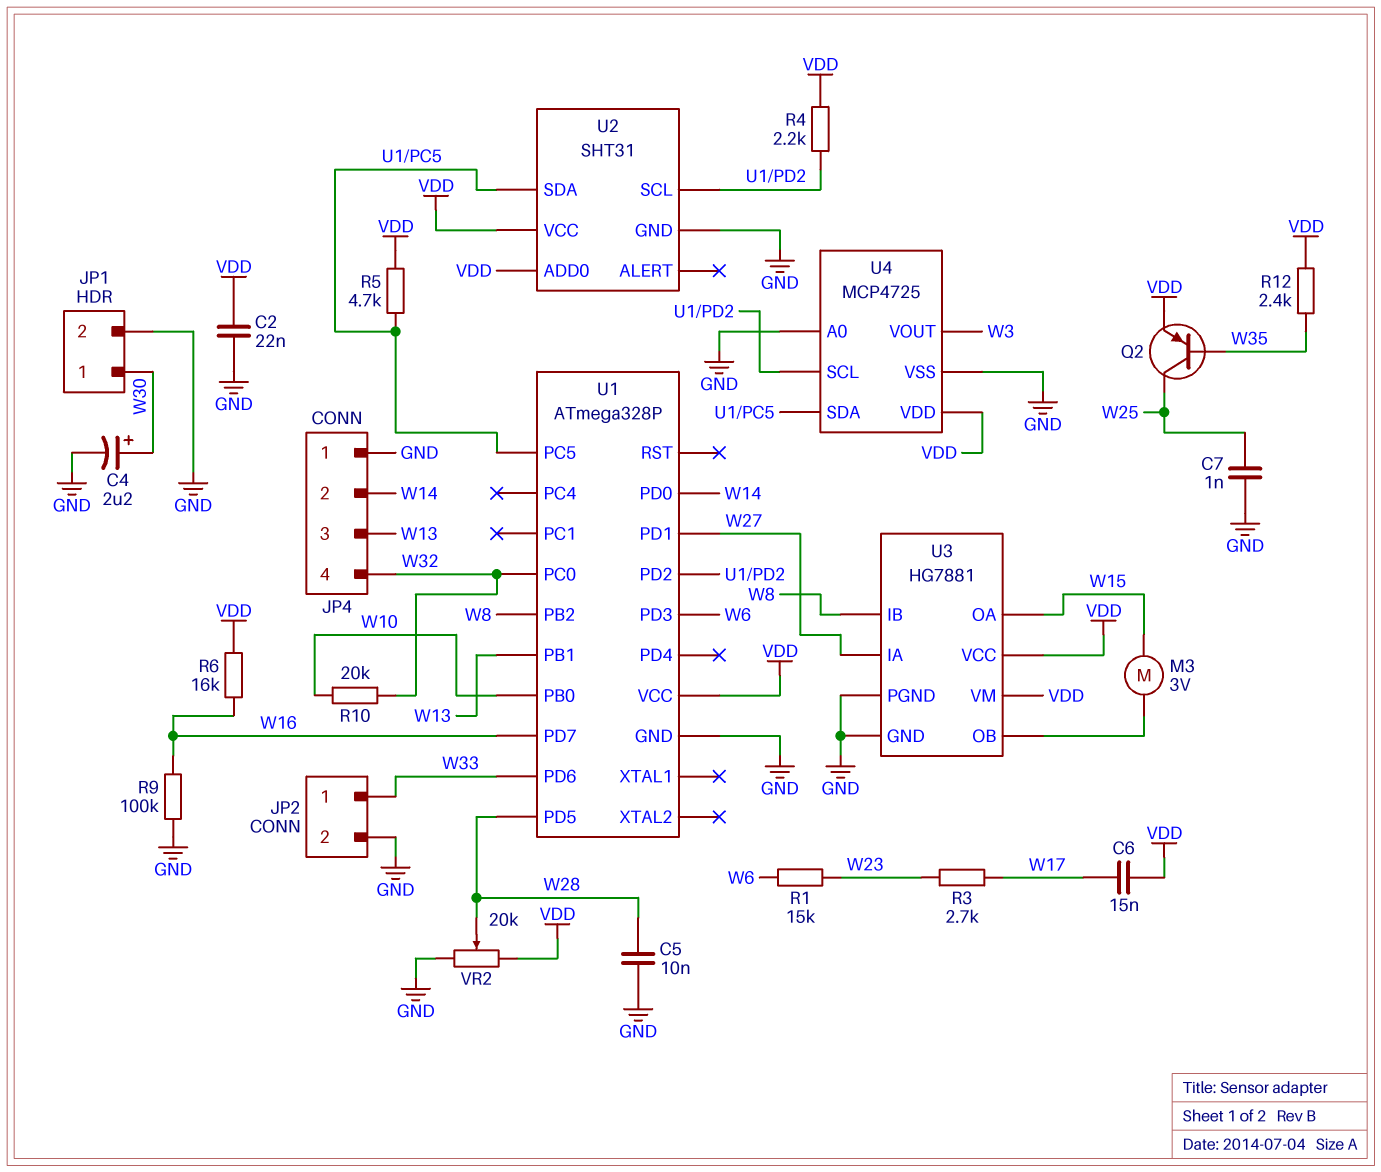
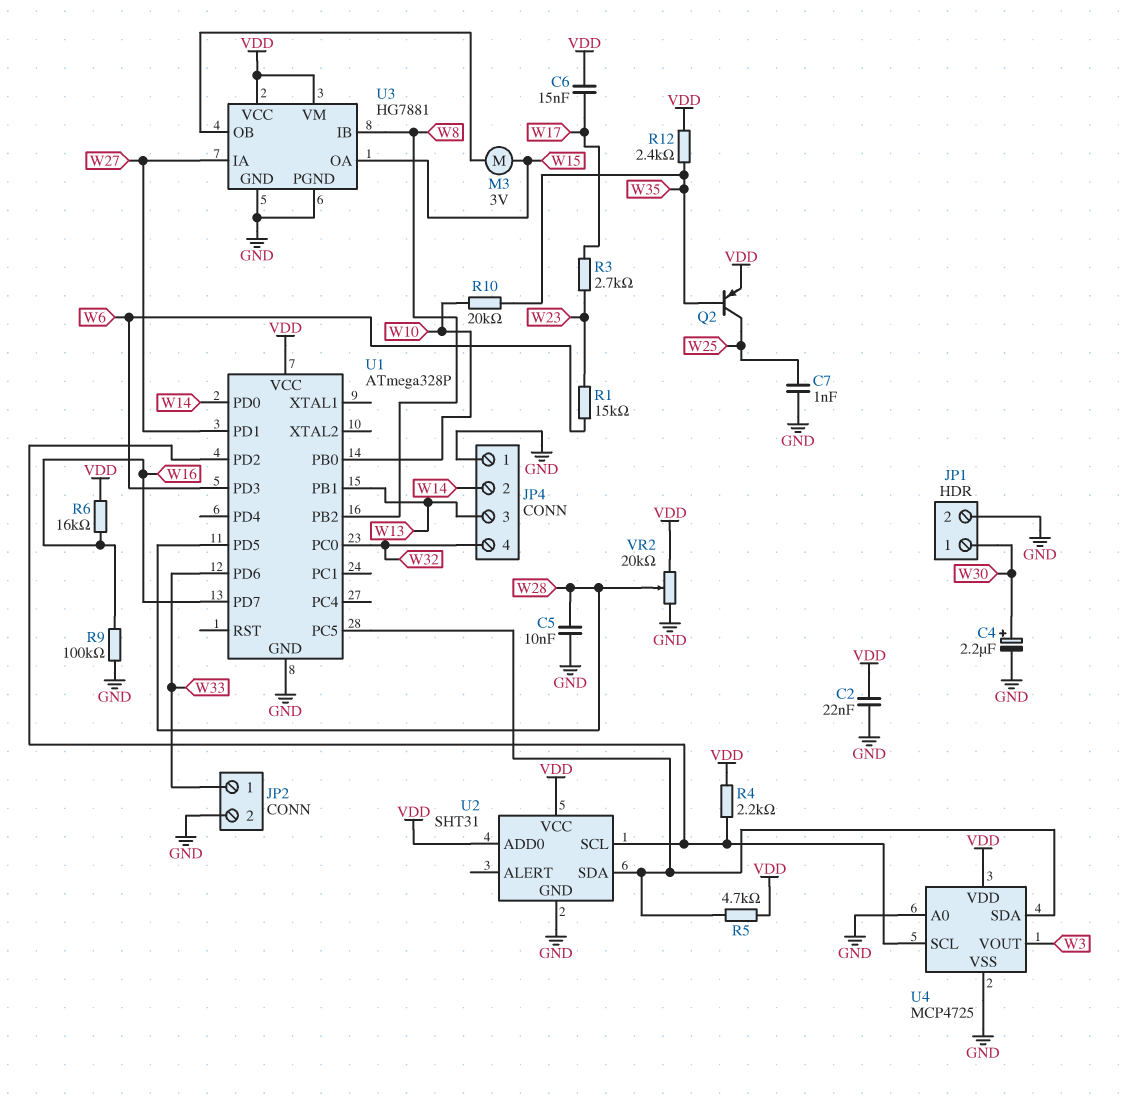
R10: 20k (W10, W32) -> 20k (W10, W35)

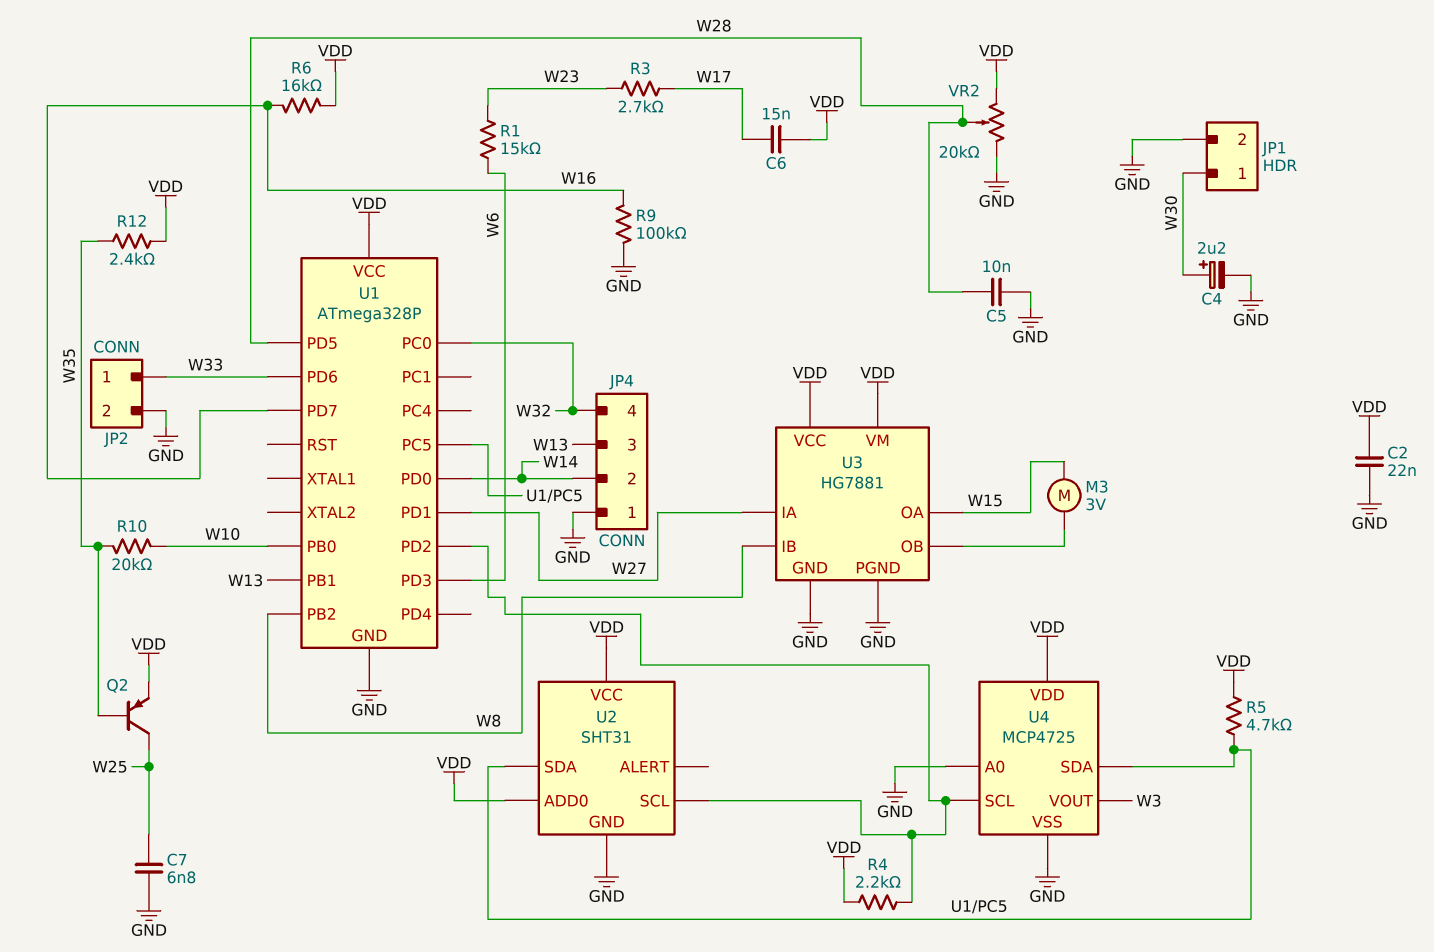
C7: 1nF (GND, W25) -> 6.8nF (GND, W25)

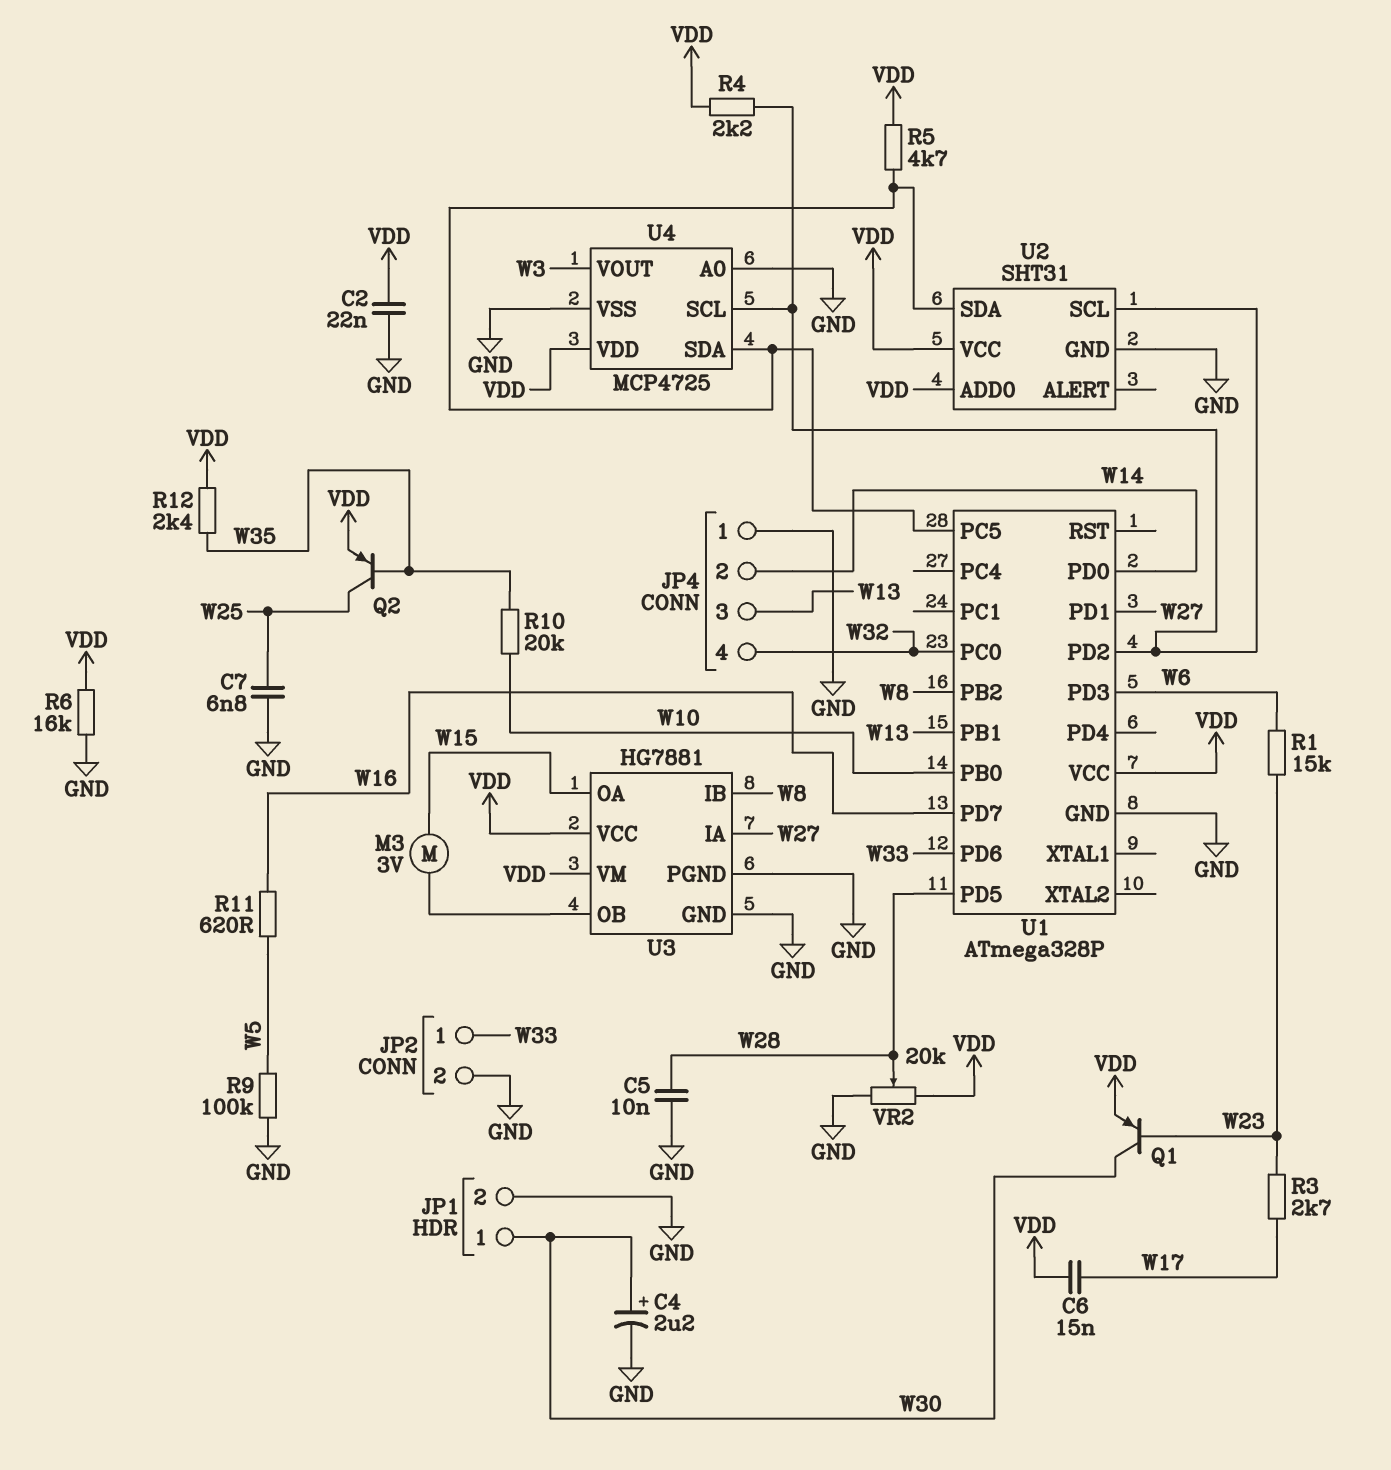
Q1: none -> PNP (B W23, C W30, E VDD)
R6: 16k (VDD, W16) -> 16k (GND, VDD)
R9: 100k (GND, W16) -> 100k (GND, W5)
R11: none -> 620 (W5, W16)

